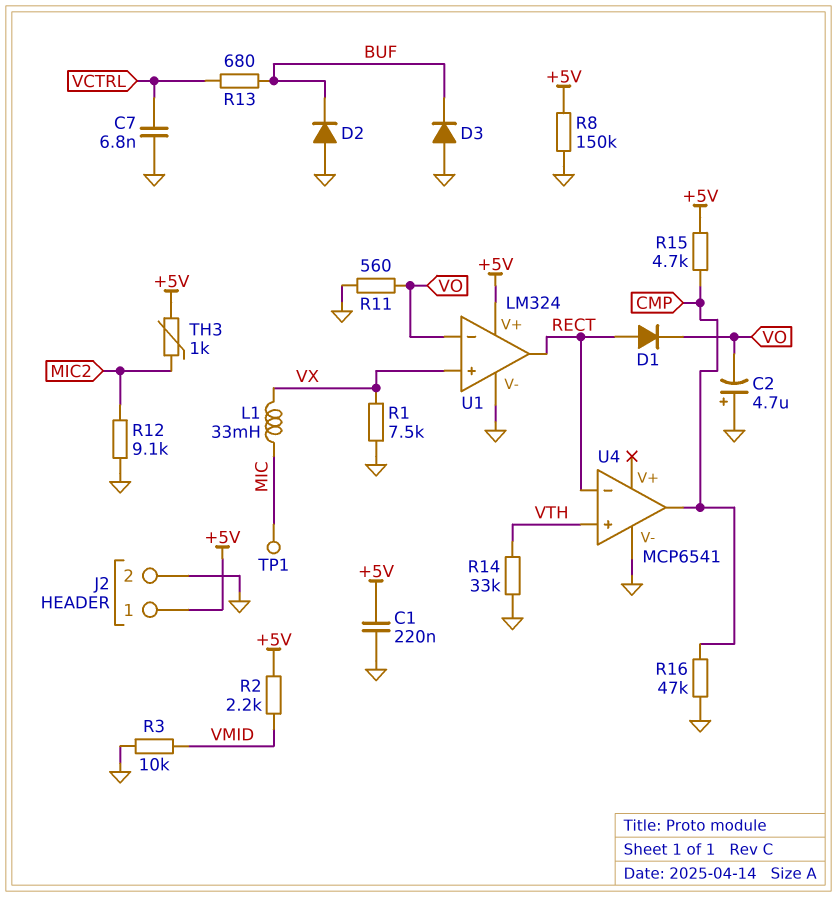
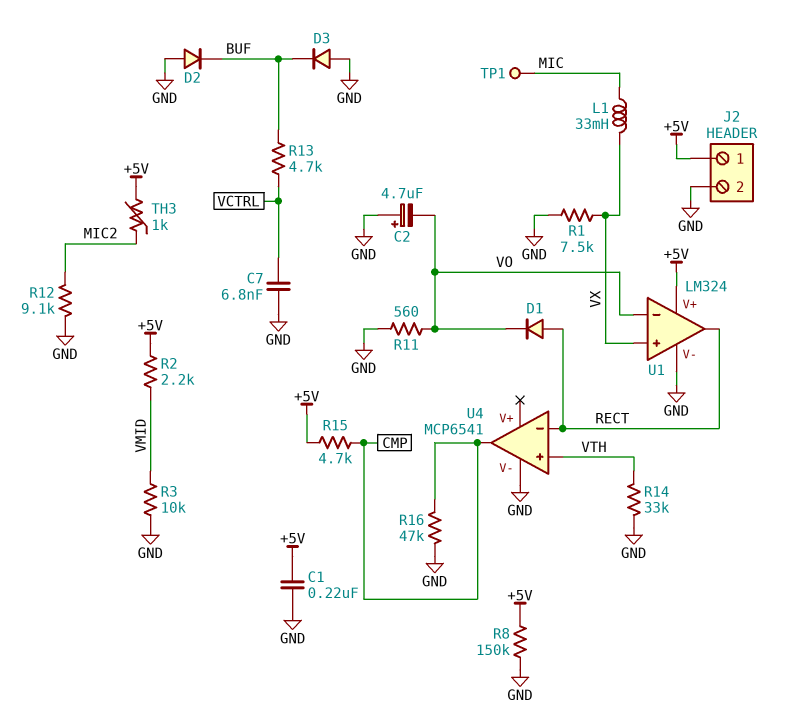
R13: 680 (BUF, VCTRL) -> 4.7k (BUF, VCTRL)

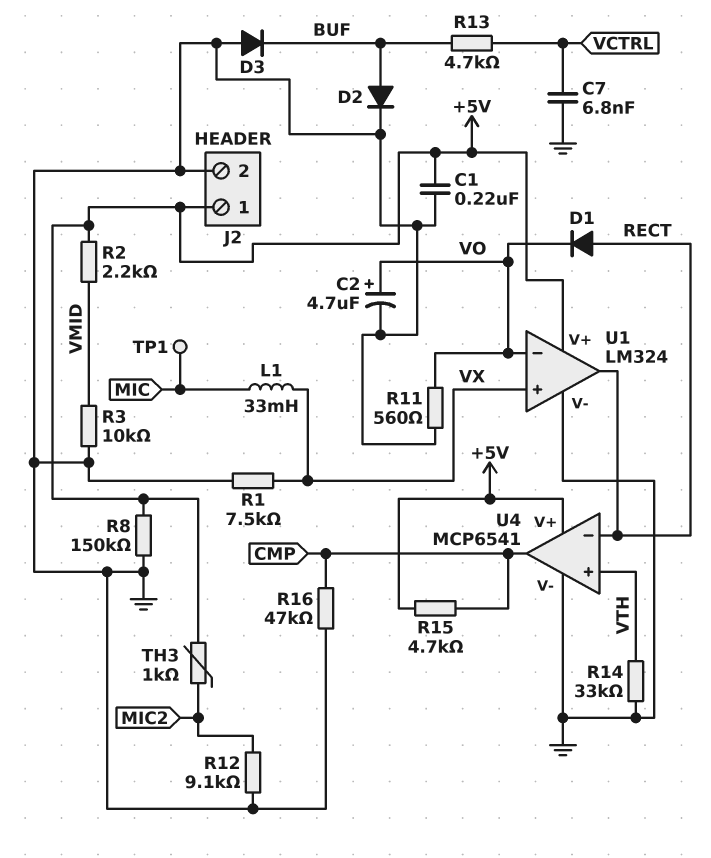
C2: 4.7uF (plus GND, minus VO) -> 4.7uF (plus VO, minus GND)
D2: diode (A GND, K BUF) -> diode (A BUF, K GND)
U4 pin V+: none -> +5V

